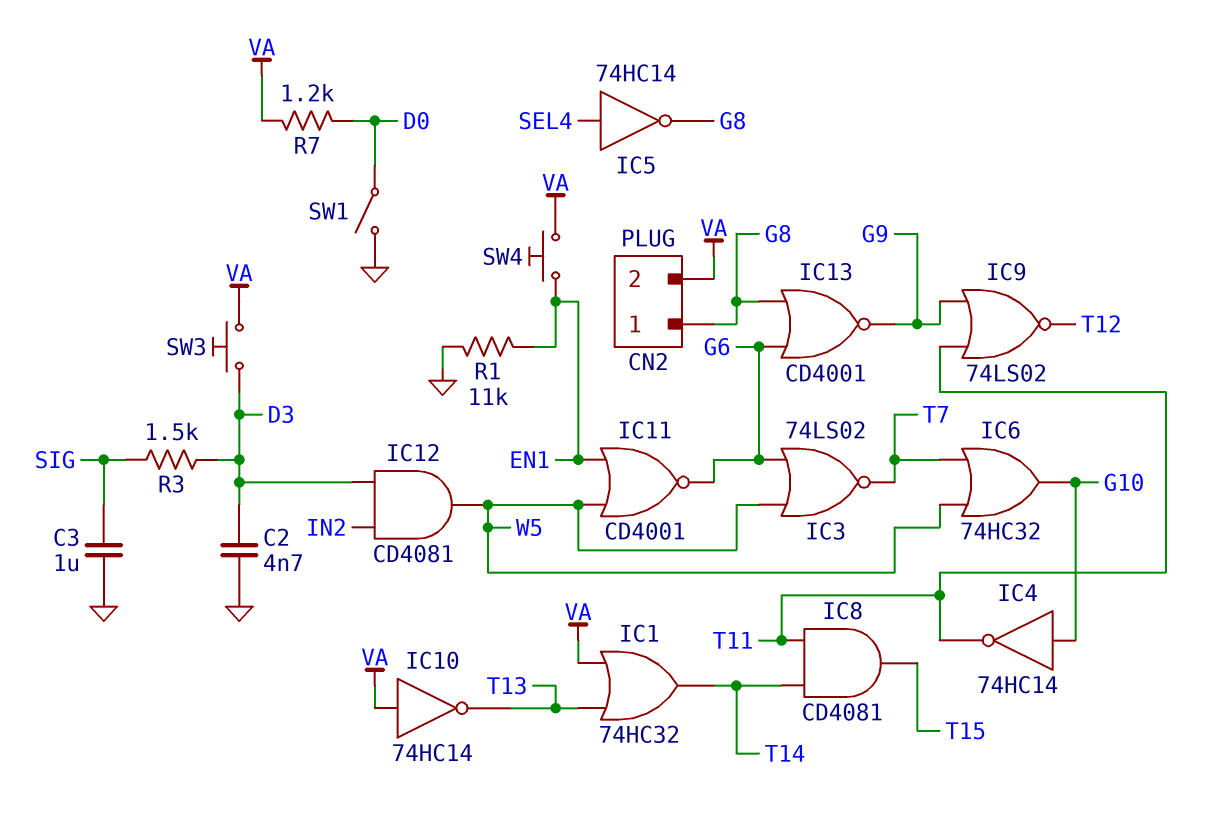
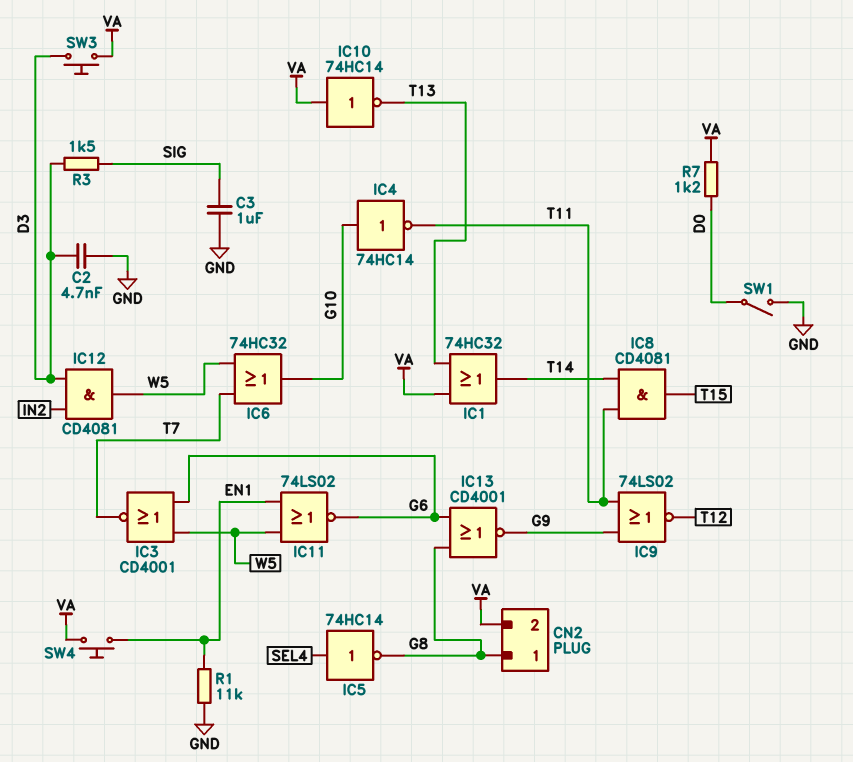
IC3: NOR 74LS02 (in G6, in W5, out T7) -> NOR CD4001 (in G6, in W5, out T7)
IC11: NOR CD4001 (in EN1, in W5, out G6) -> NOR 74LS02 (in EN1, in W5, out G6)

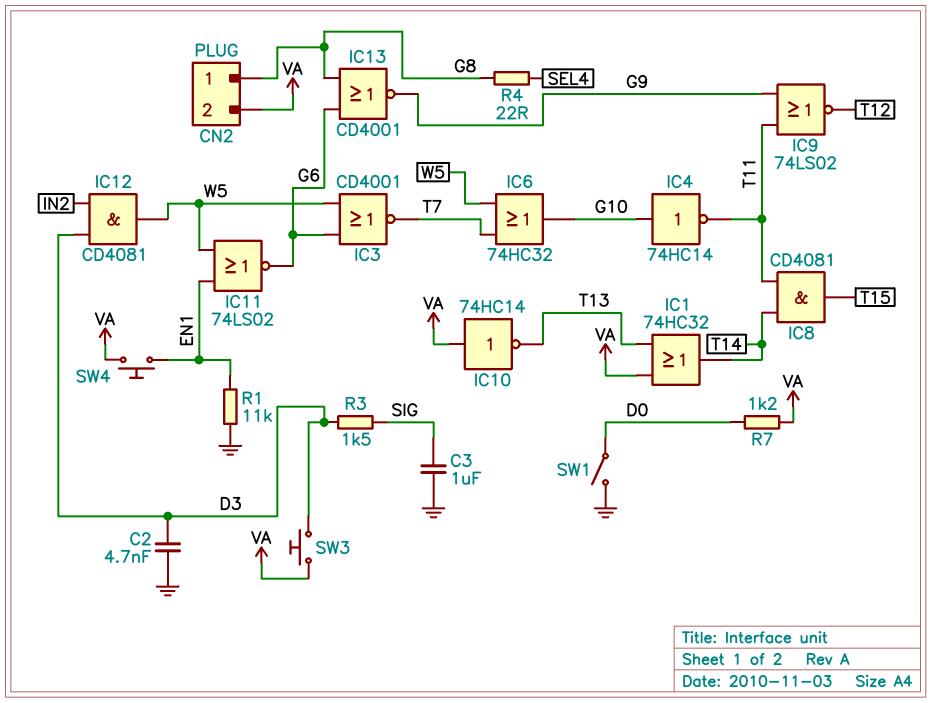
IC5: NOT 74HC14 (in SEL4, out G8) -> none
R4: none -> 22 (G8, SEL4)

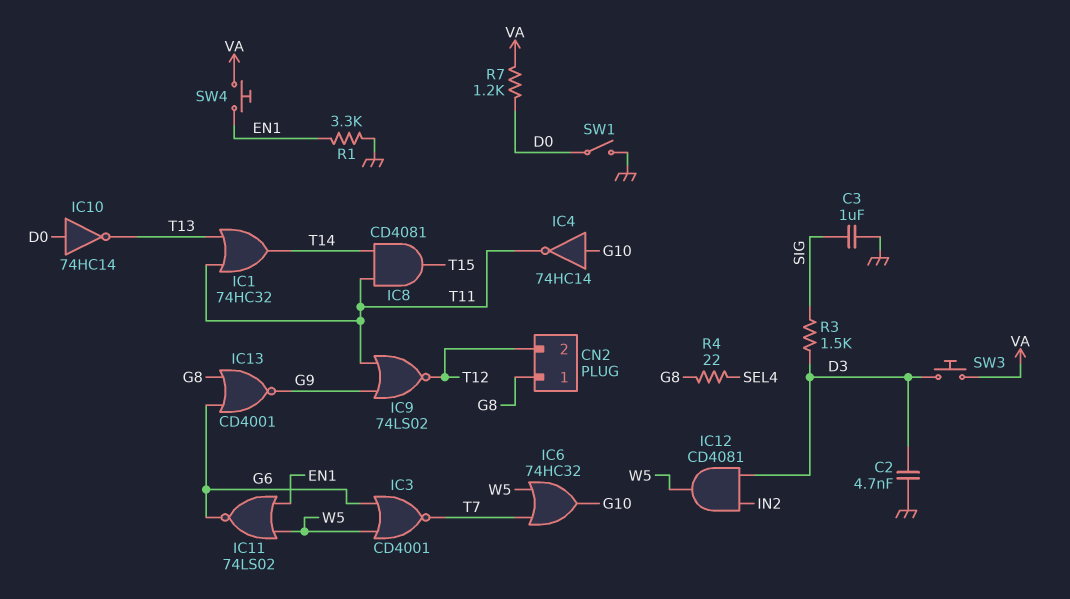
CN2 pin 2: VA -> T12
IC1: OR 74HC32 (in T13, in VA, out T14) -> OR 74HC32 (in T11, in T13, out T14)
IC10: NOT 74HC14 (in VA, out T13) -> NOT 74HC14 (in D0, out T13)
R1: 11k (EN1, GND) -> 3.3k (EN1, GND)

